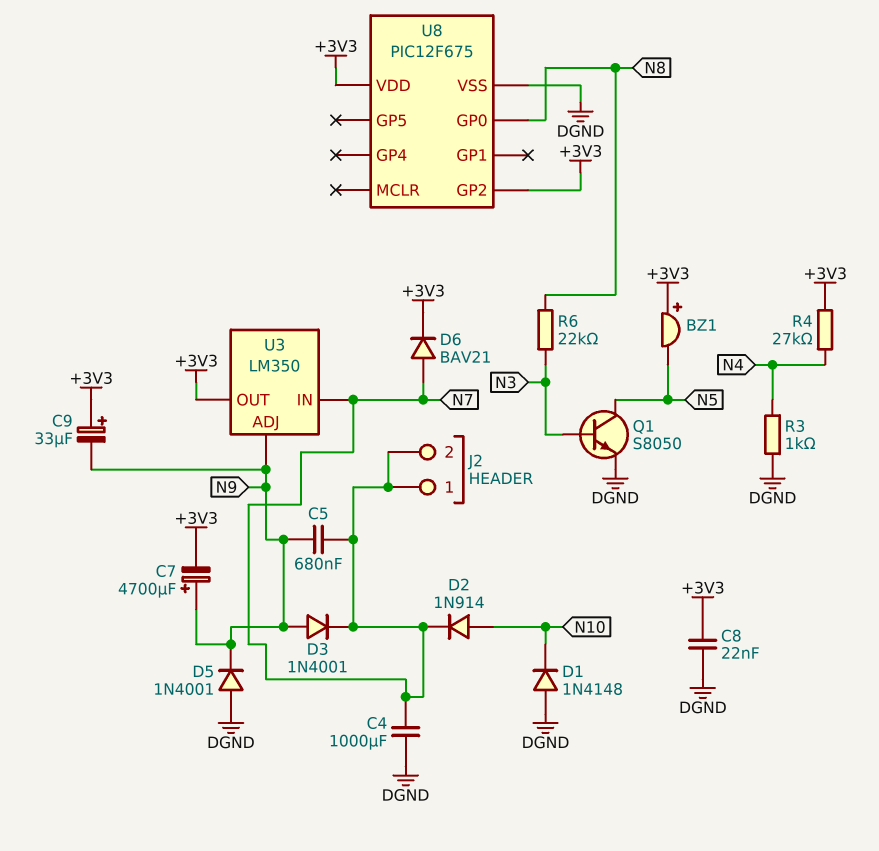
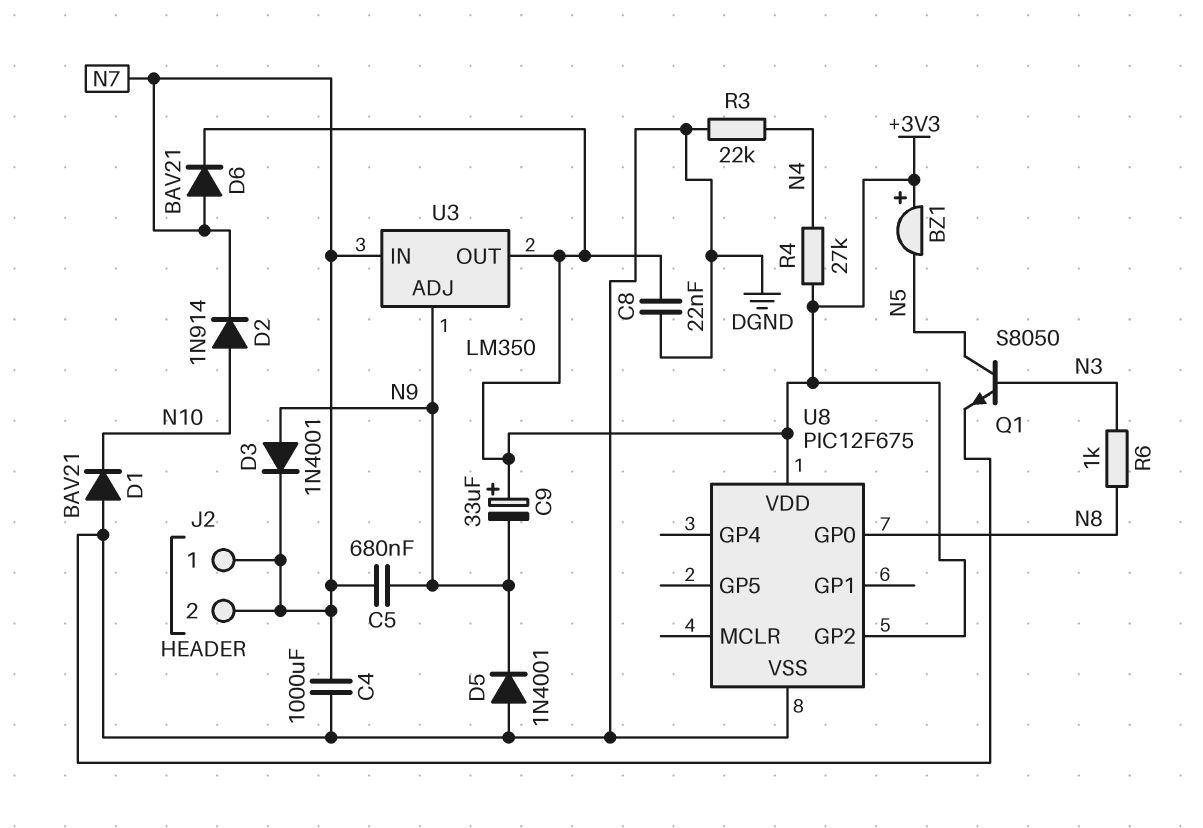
C7: 4700uF (plus N9, minus +3V3) -> none
D1: diode 1N4148 (A DGND, K N10) -> diode BAV21 (A DGND, K N10)
R3: 1k (DGND, N4) -> 22k (DGND, N4)
R6: 22k (N3, N8) -> 1k (N3, N8)

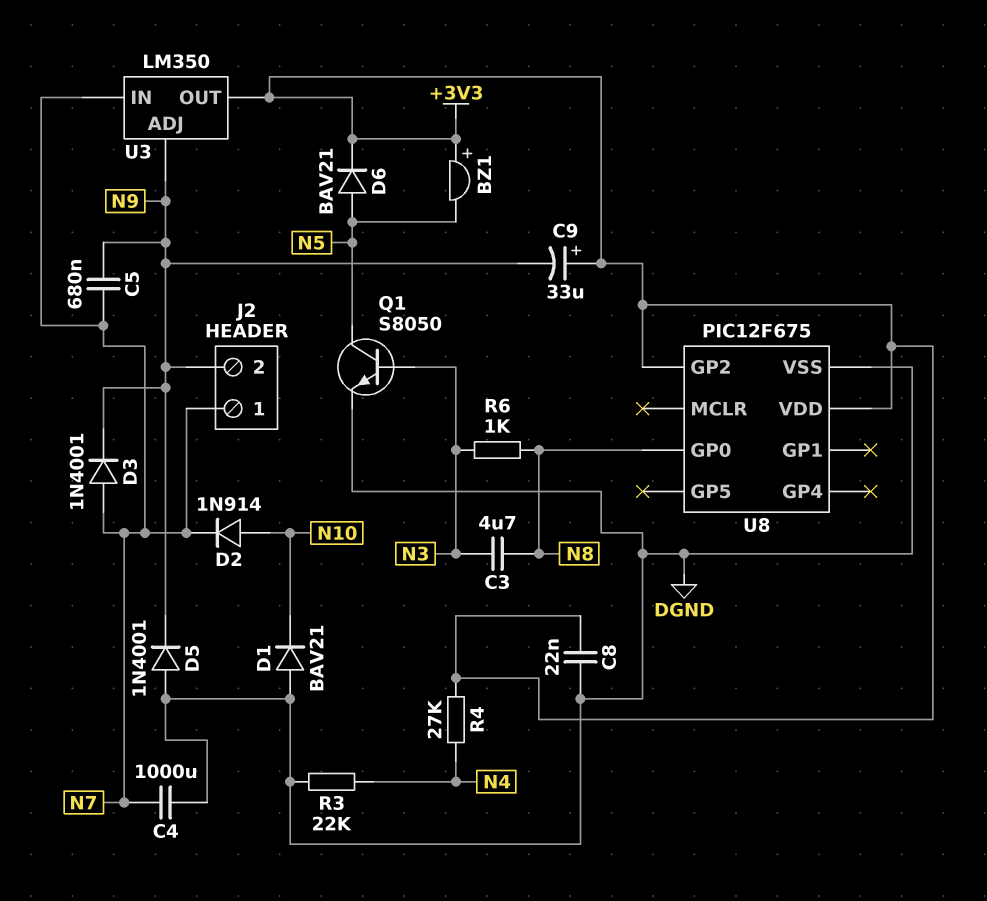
C3: none -> 4.7uF (N3, N8)
D3: diode 1N4001 (A N9, K N7) -> diode 1N4001 (A N7, K N9)
D6: diode BAV21 (A N7, K +3V3) -> diode BAV21 (A N5, K +3V3)
J2 pin 2: N7 -> N9

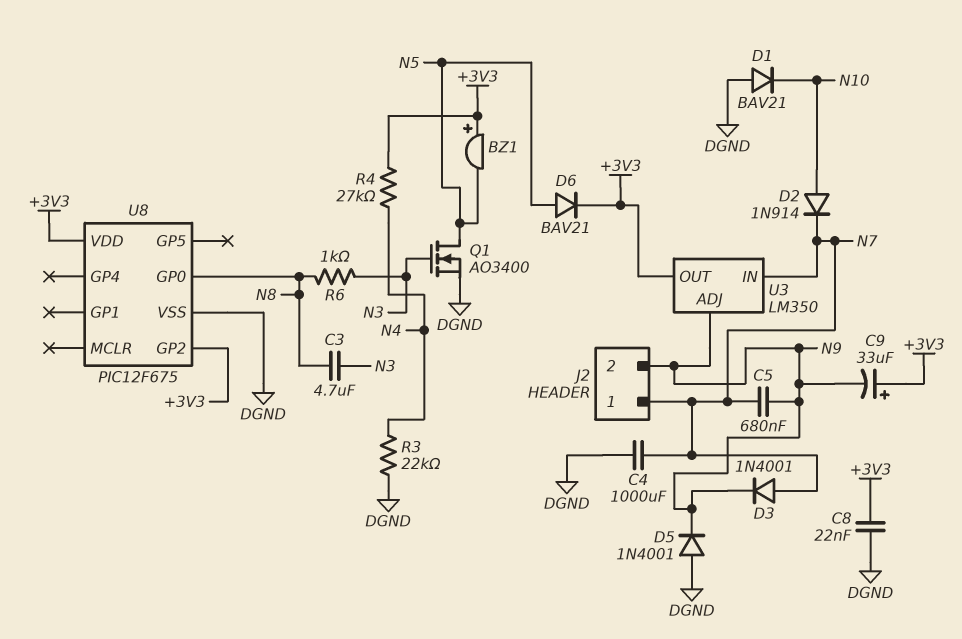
Q1: NPN S8050 (B N3, C N5, E DGND) -> NMOS AO3400 (G N3, D N5, S DGND)

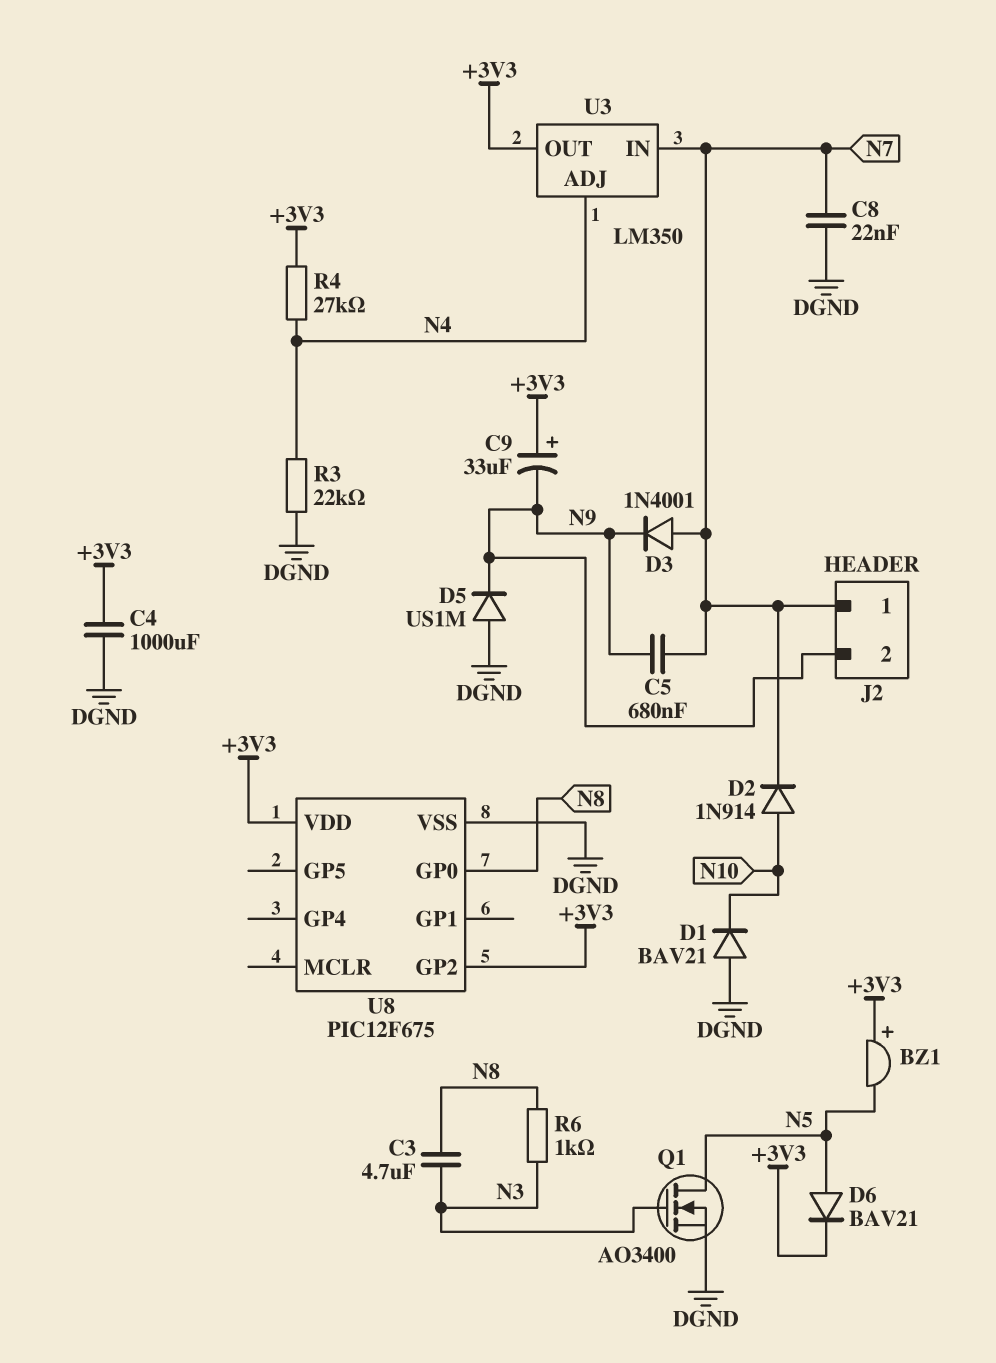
C4: 1000uF (DGND, N7) -> 1000uF (+3V3, DGND)
C8: 22nF (+3V3, DGND) -> 22nF (DGND, N7)
D5: diode 1N4001 (A DGND, K N9) -> diode US1M (A DGND, K N9)
U3 pin ADJ: N9 -> N4

